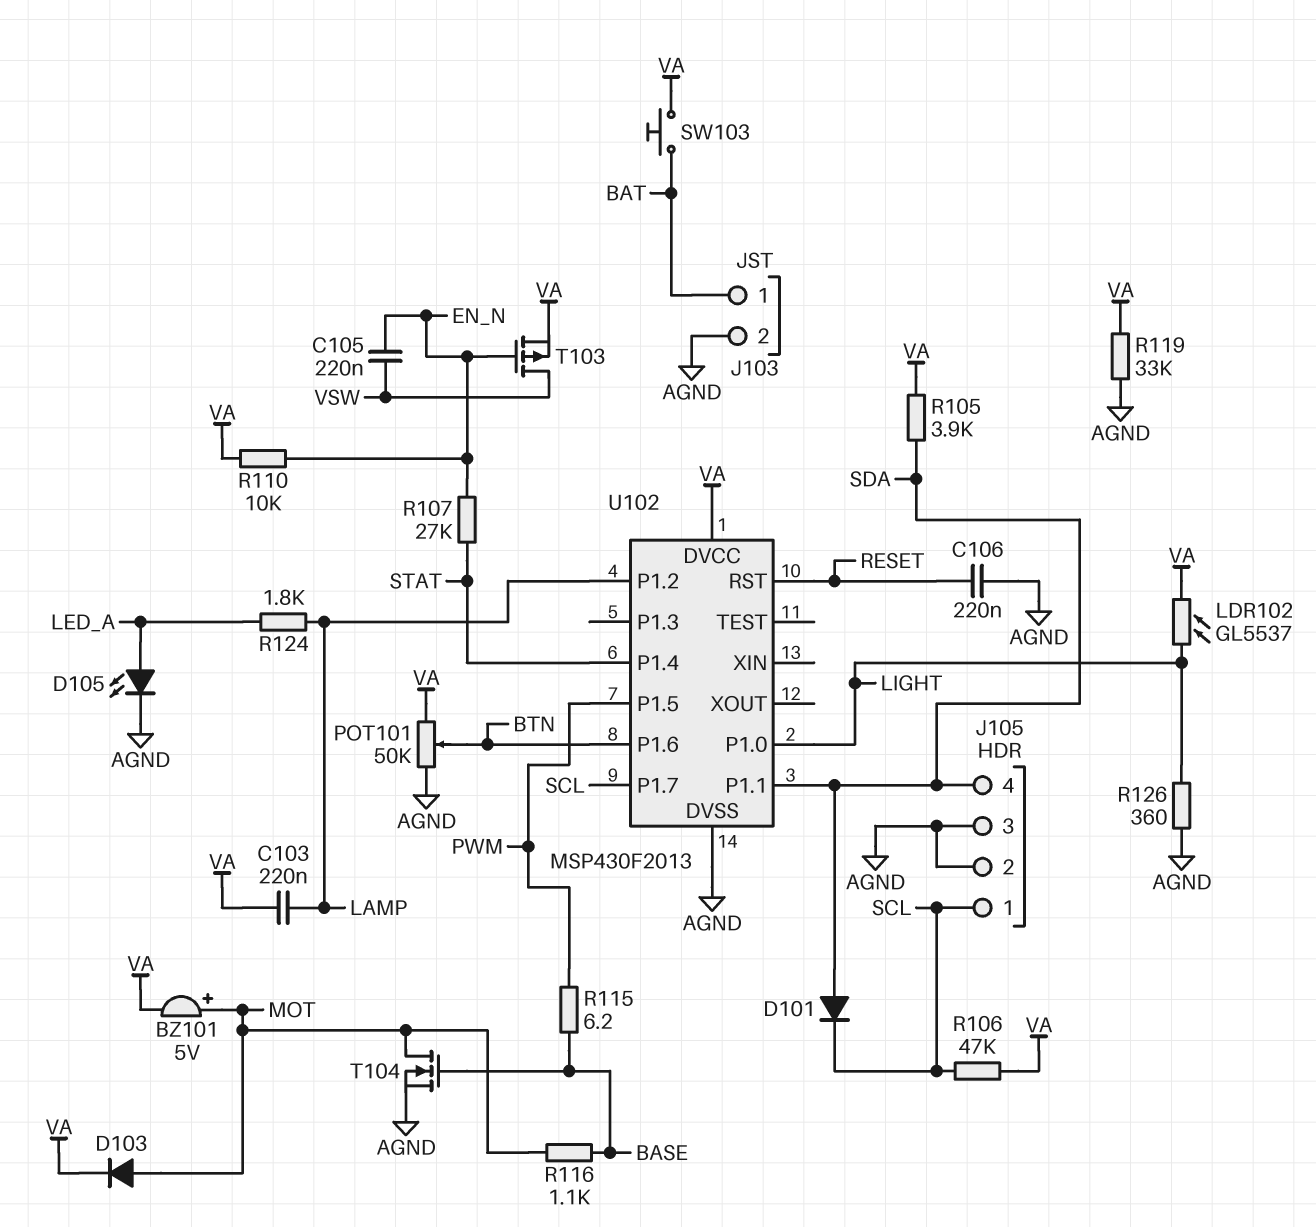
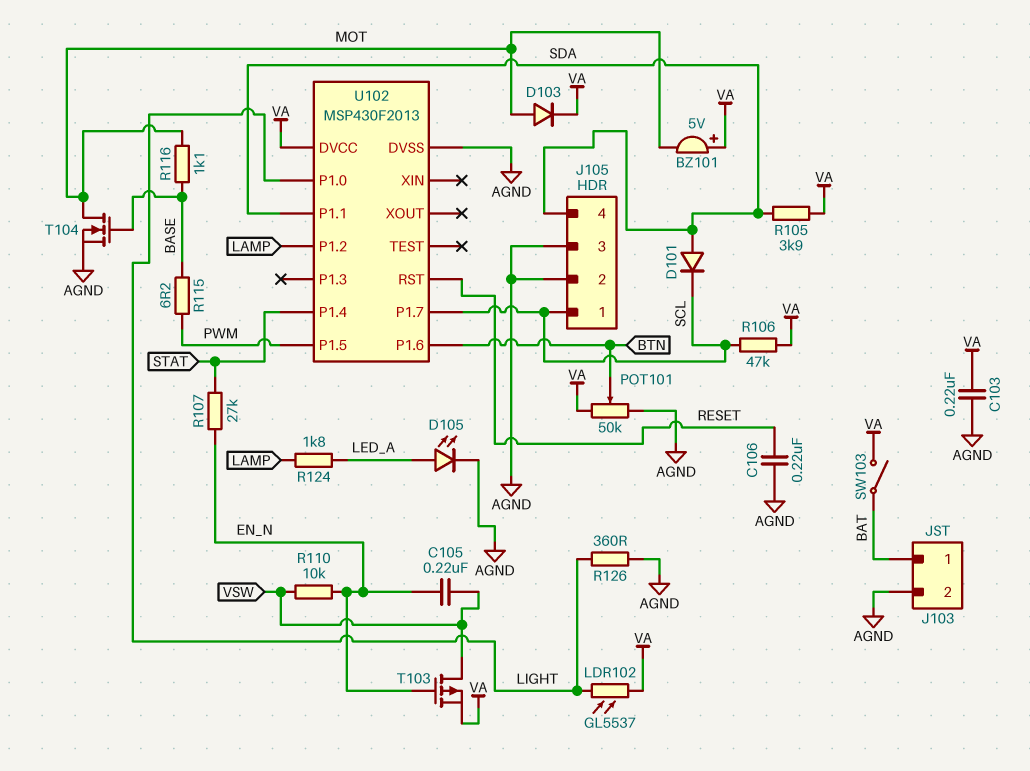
BZ101: buzzer 5V (plus MOT, minus VA) -> buzzer 5V (plus VA, minus MOT)
C103: 220nF (LAMP, VA) -> 220nF (AGND, VA)
R110: 10k (EN_N, VA) -> 10k (EN_N, VSW)
R119: 33k (AGND, VA) -> none
SW103: button (BAT, VA) -> switch (BAT, VA)

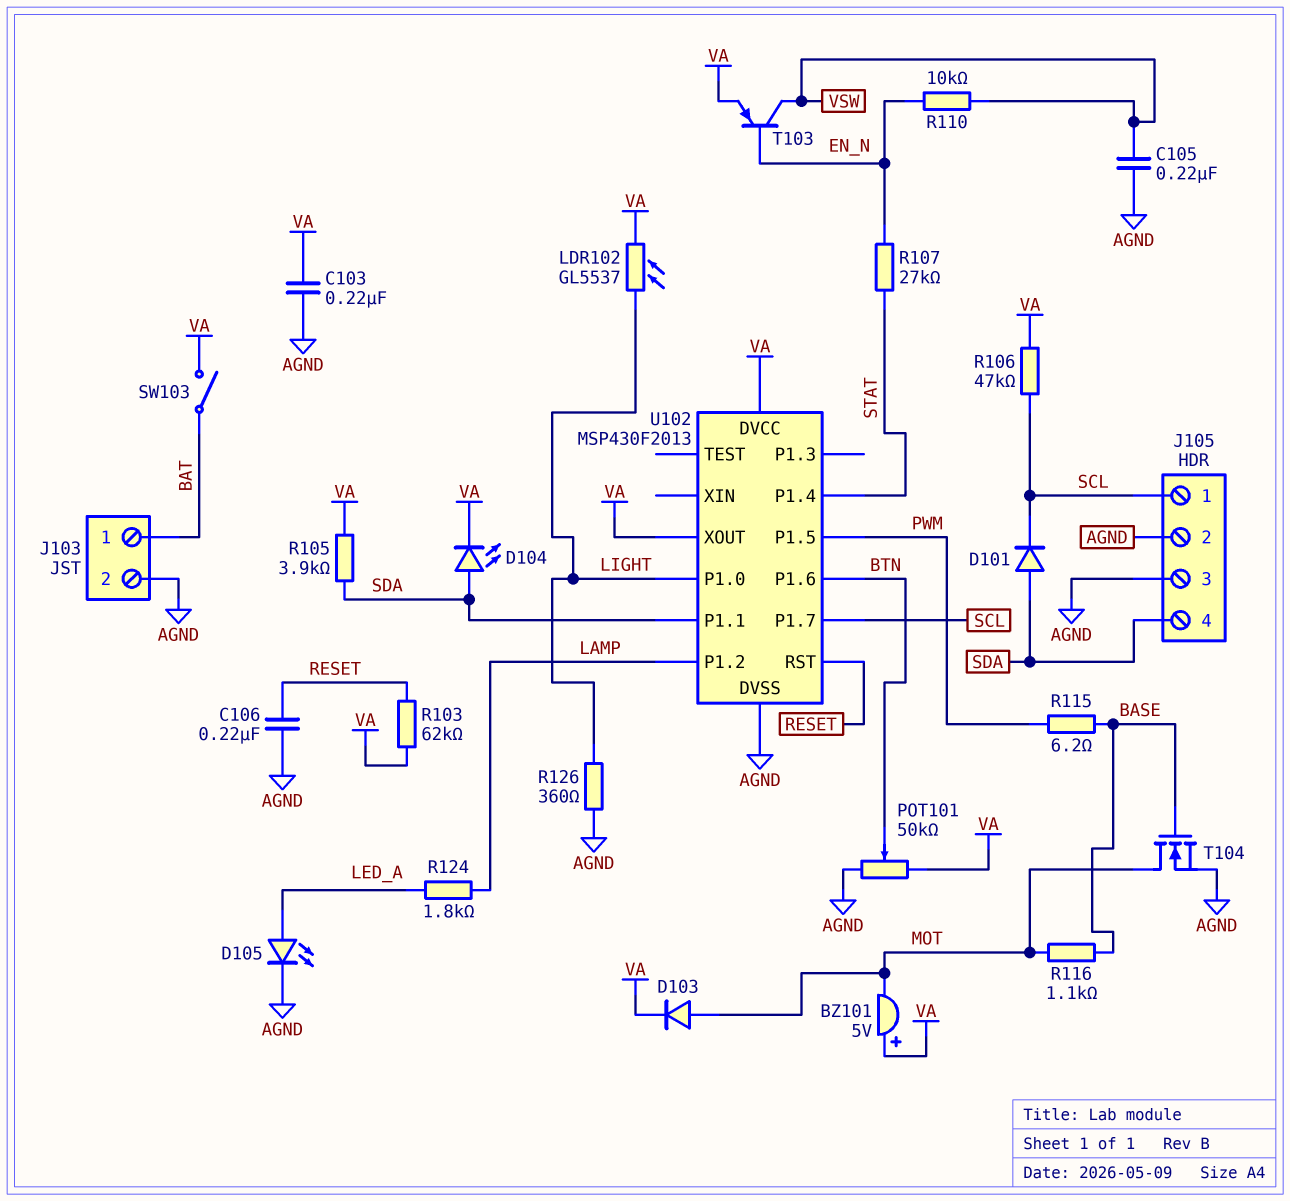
C105: 220nF (EN_N, VSW) -> 220nF (AGND, VSW)
D104: none -> LED (A SDA, K VA)
R103: none -> 62k (RESET, VA)
T103: PMOS (G EN_N, D VSW, S VA) -> PNP (B EN_N, C VSW, E VA)
U102 pin XOUT: none -> VA

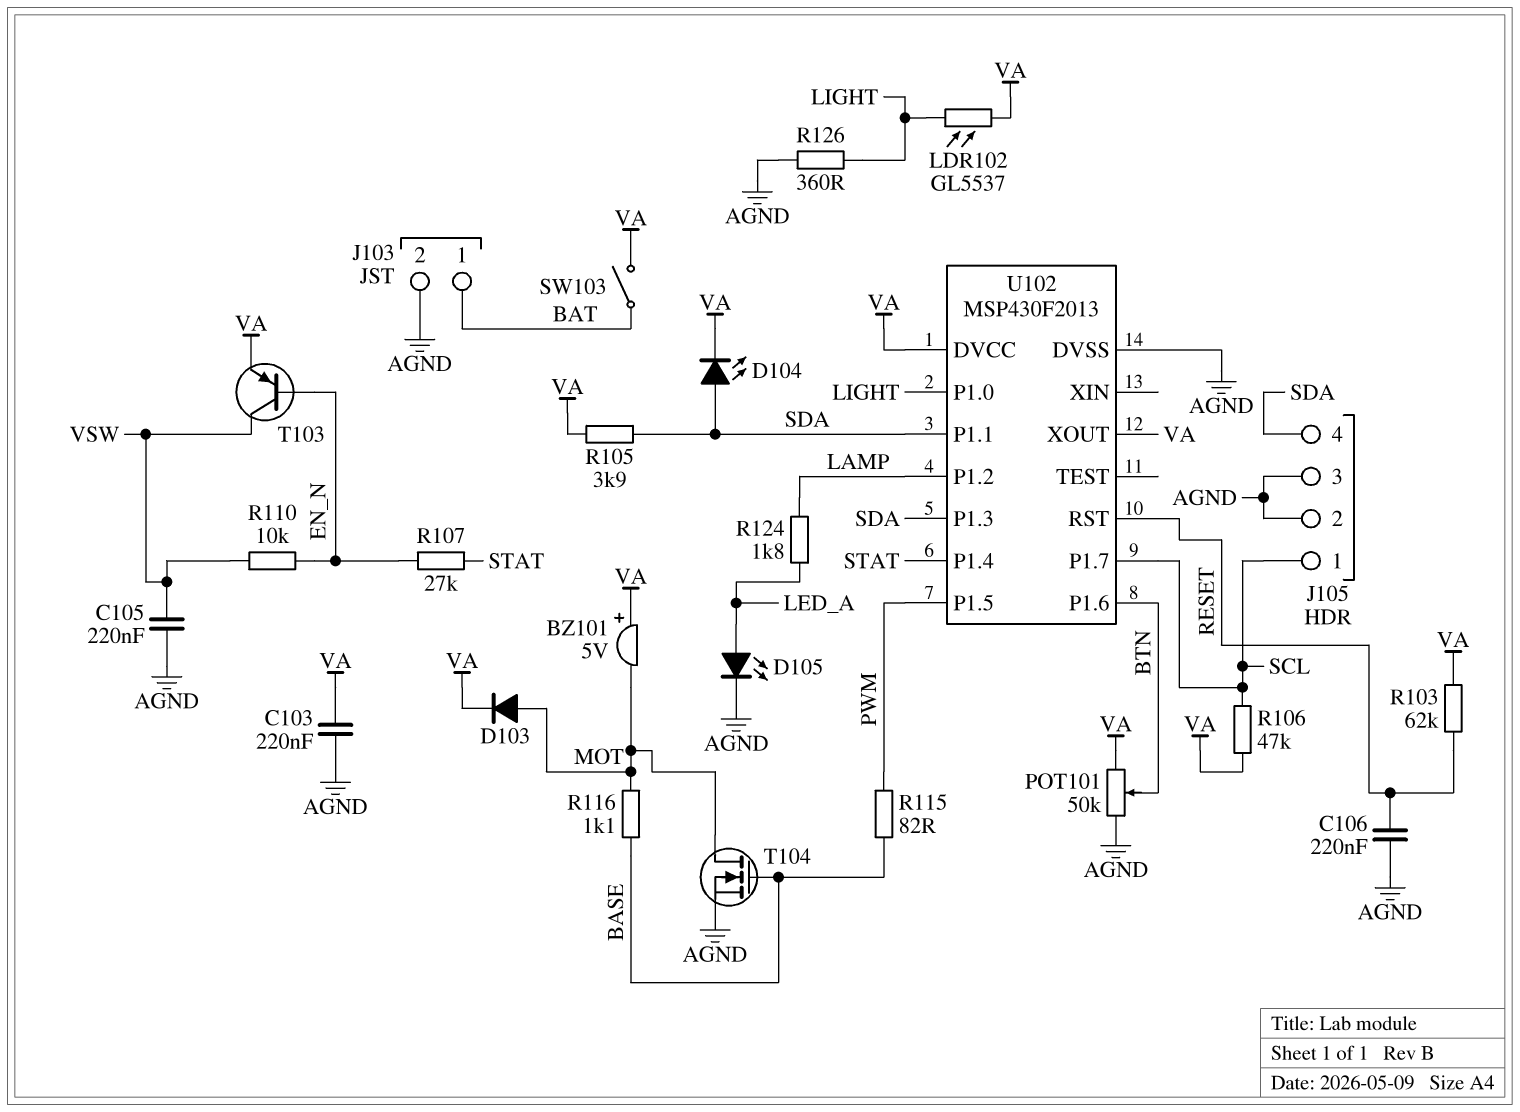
D101: diode (A SDA, K SCL) -> none
R115: 6.2 (BASE, PWM) -> 82 (BASE, PWM)
U102 pin P1.3: none -> SDA

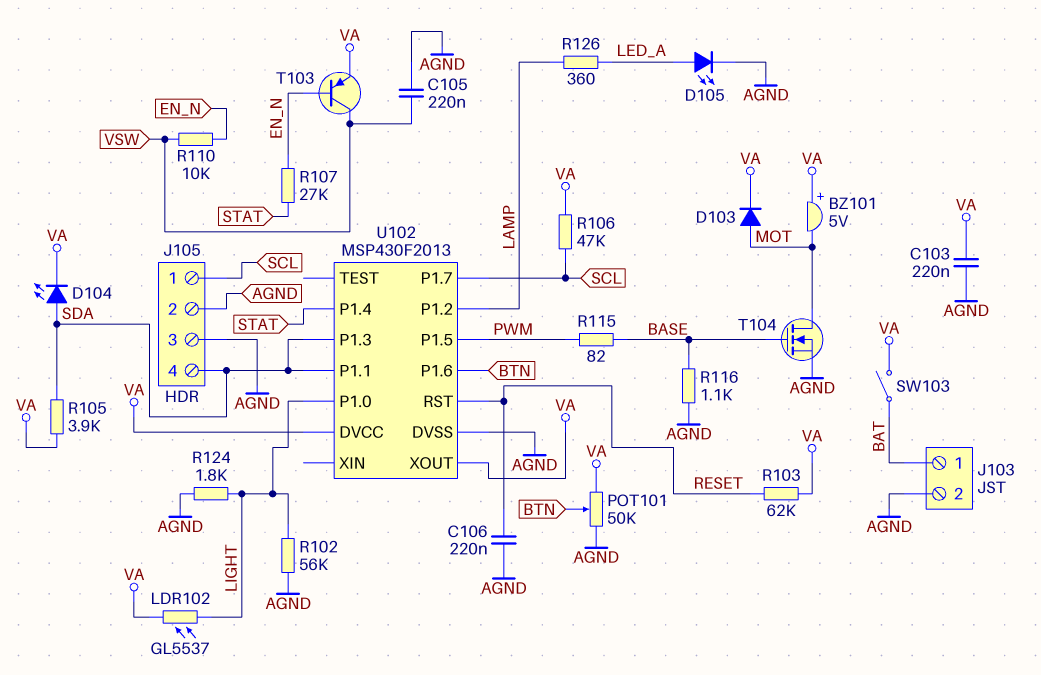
R102: none -> 56k (AGND, LIGHT)
R116: 1.1k (BASE, MOT) -> 1.1k (AGND, BASE)
R124: 1.8k (LAMP, LED_A) -> 1.8k (AGND, LIGHT)
R126: 360 (AGND, LIGHT) -> 360 (LAMP, LED_A)

